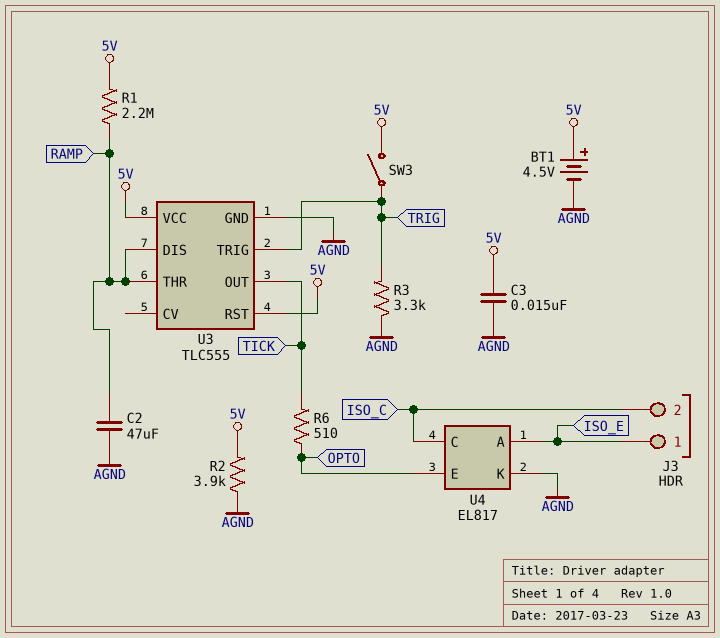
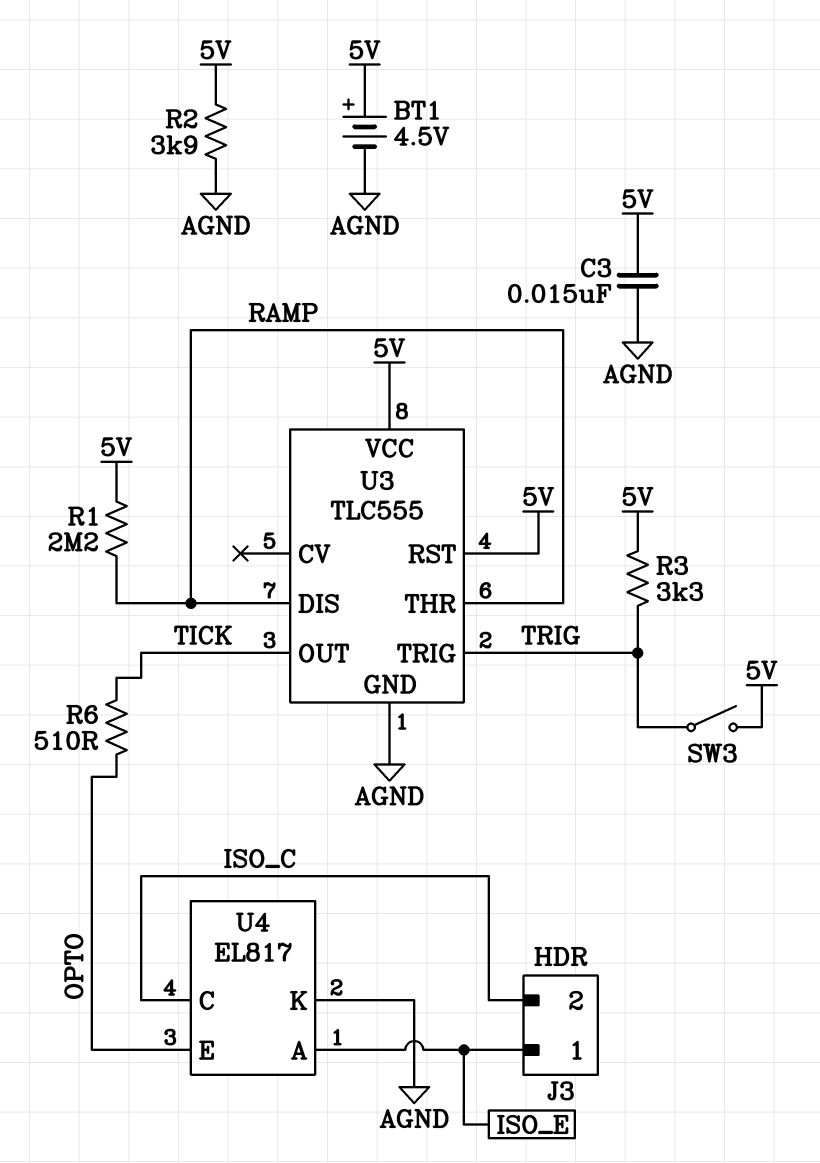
C2: 47uF (AGND, RAMP) -> none
R3: 3.3k (AGND, TRIG) -> 3.3k (5V, TRIG)

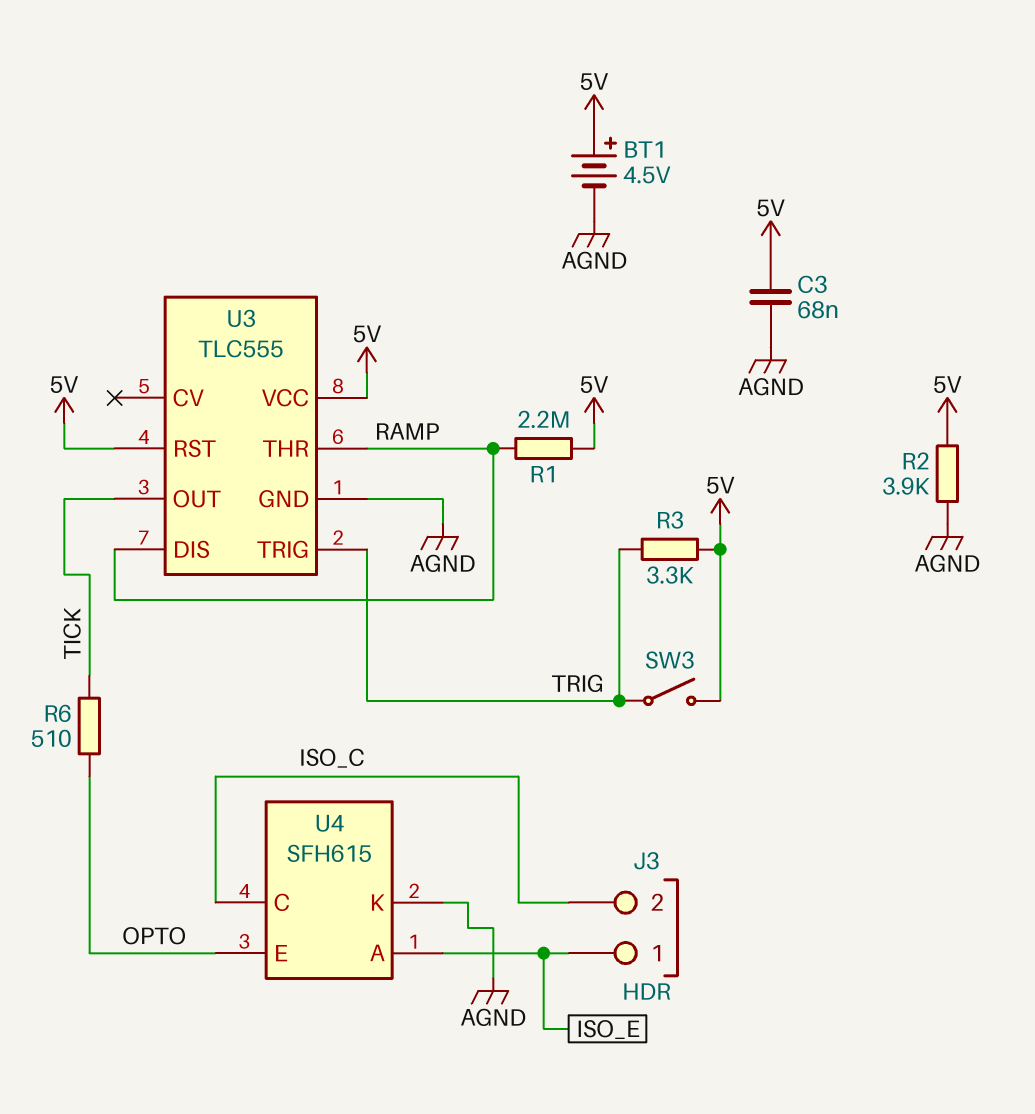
C3: 15nF (5V, AGND) -> 68nF (5V, AGND)
U4: EL817 -> SFH615

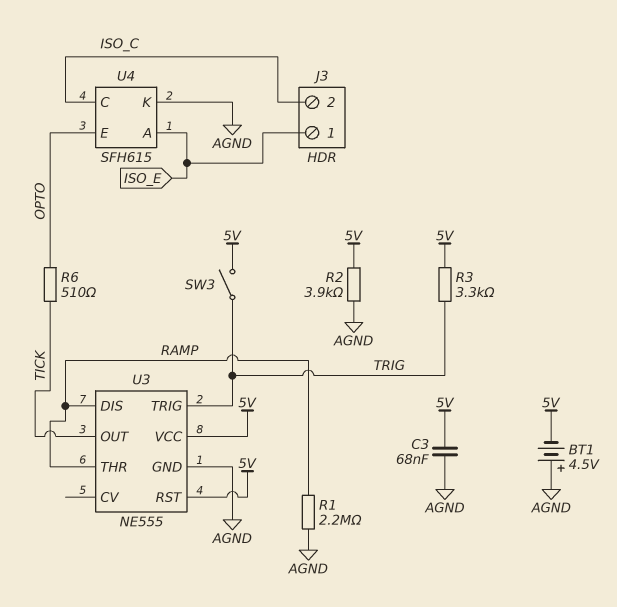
BT1: 4.5V (plus 5V, minus AGND) -> 4.5V (plus AGND, minus 5V)
R1: 2.2M (5V, RAMP) -> 2.2M (AGND, RAMP)
U3: TLC555 -> NE555

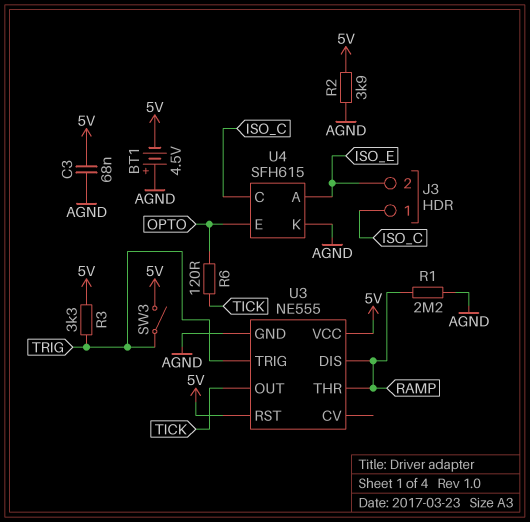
J3 pin 1: ISO_E -> ISO_C
J3 pin 2: ISO_C -> ISO_E
R6: 510 (OPTO, TICK) -> 120 (OPTO, TICK)

